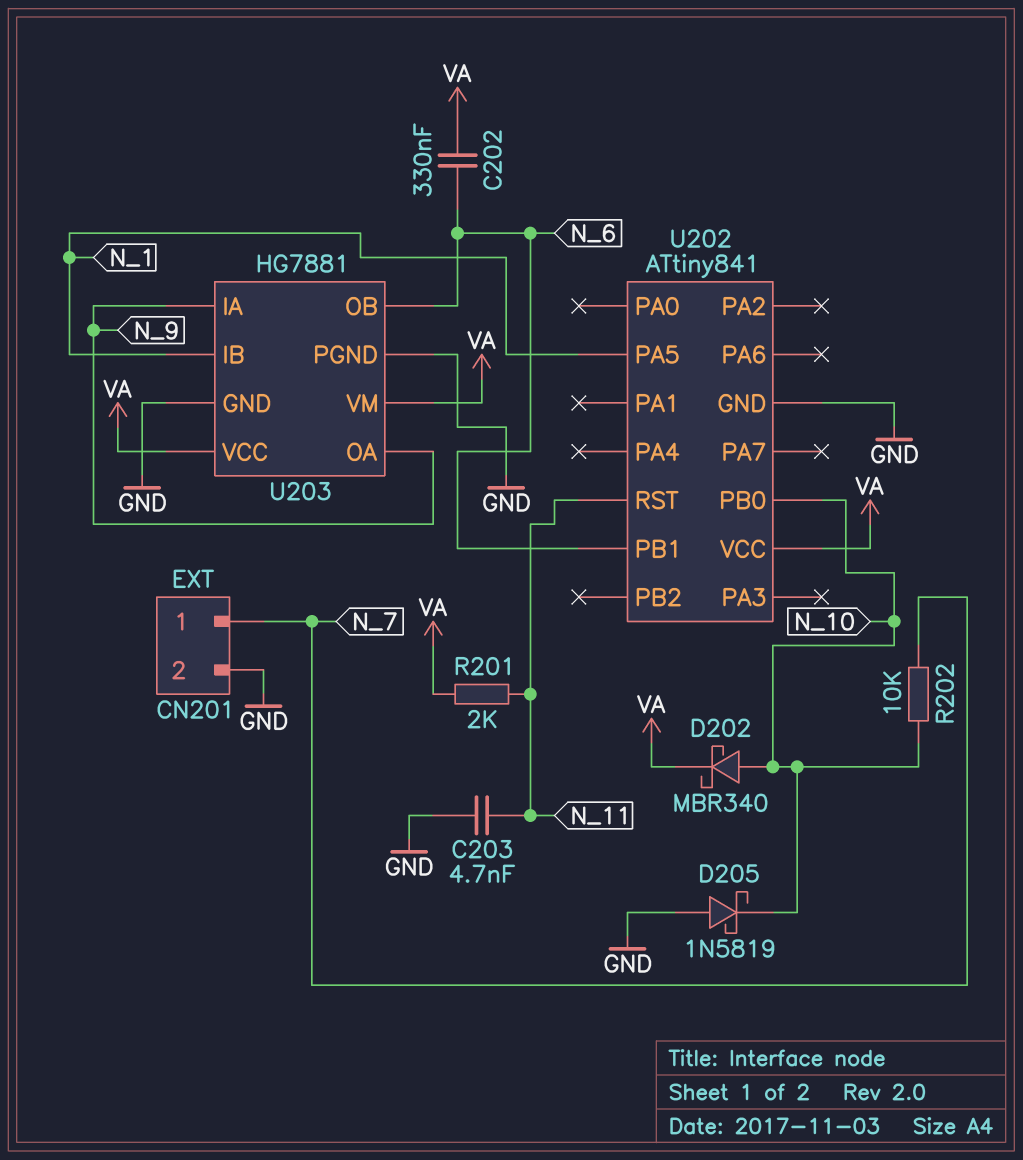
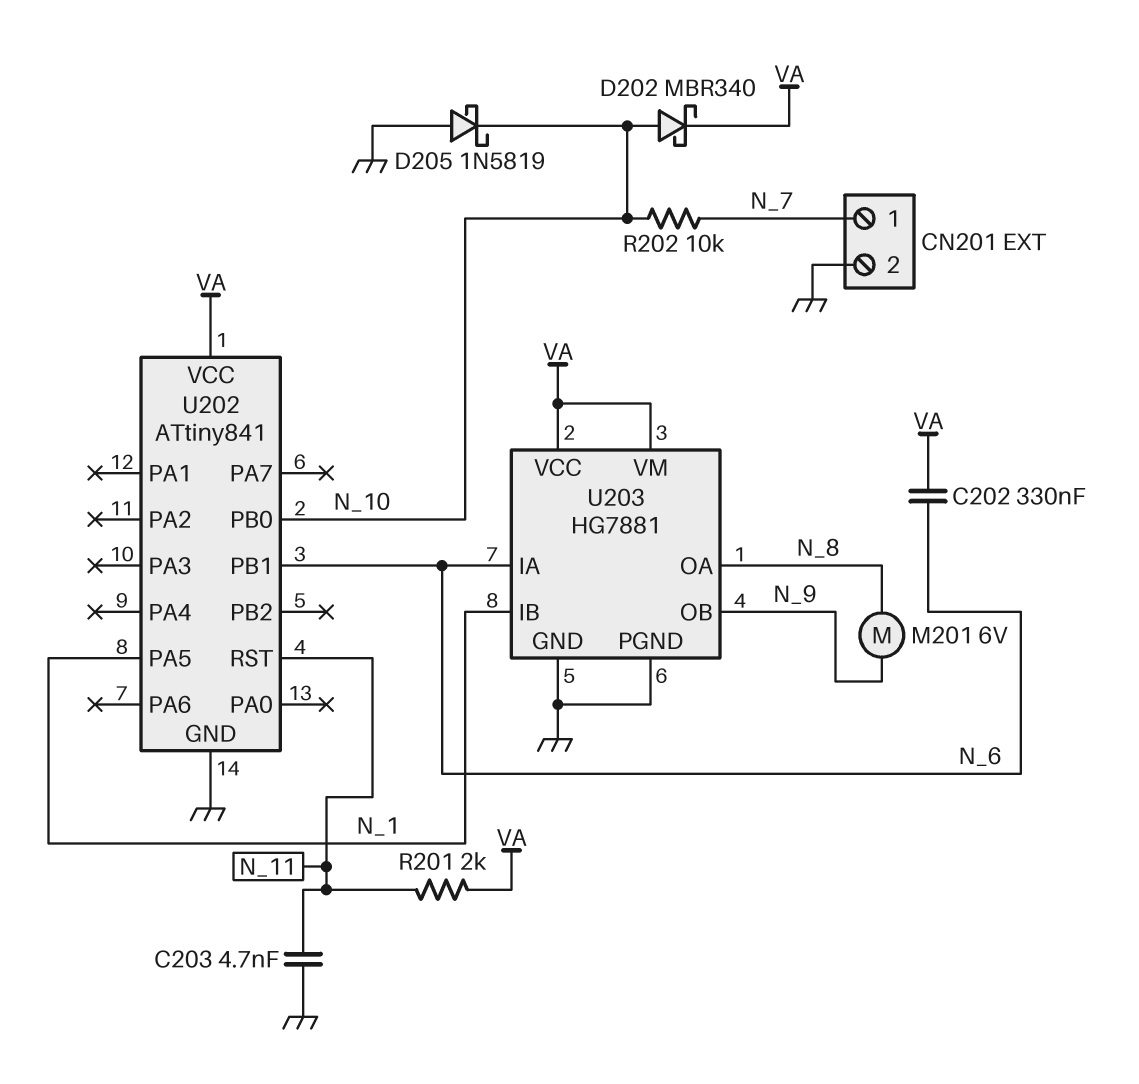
M201: none -> motor 6V (N_8, N_9)
U203 pin IA: N_9 -> N_6
U203 pin OA: N_9 -> N_8
U203 pin OB: N_6 -> N_9

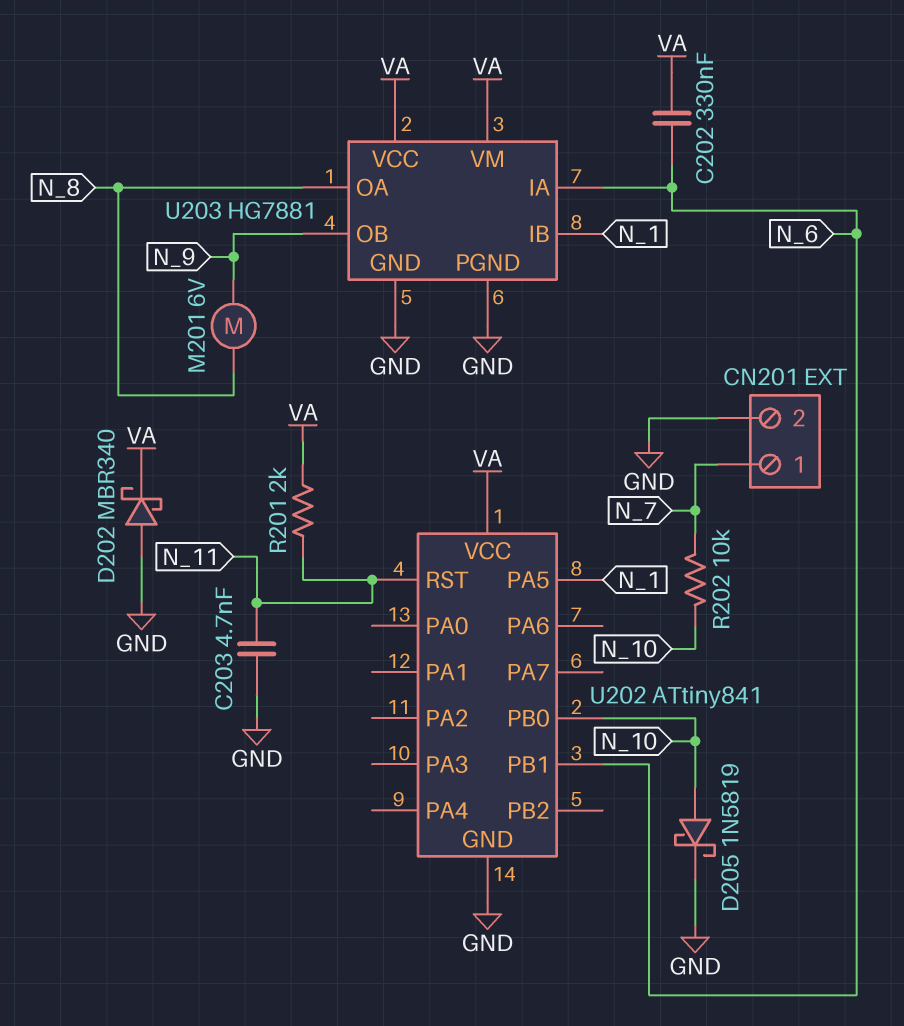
D202: schottky MBR340 (A N_10, K VA) -> schottky MBR340 (A GND, K VA)
D205: schottky 1N5819 (A GND, K N_10) -> schottky 1N5819 (A N_10, K GND)

